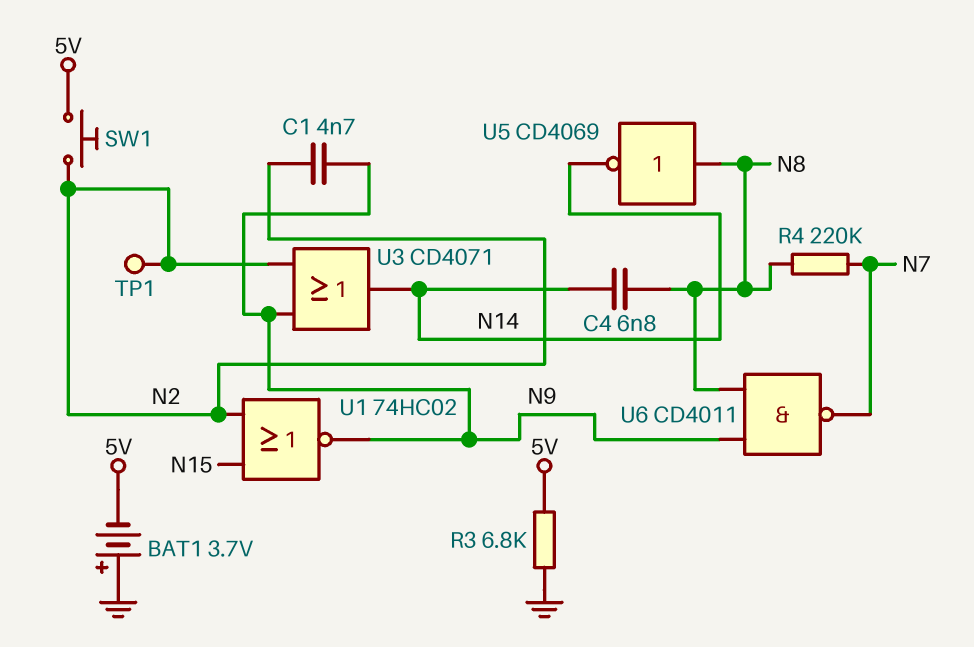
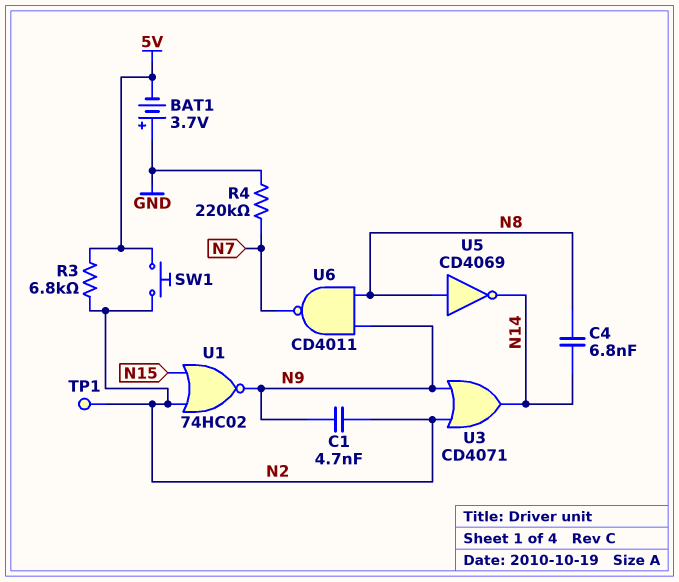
R3: 6.8k (5V, GND) -> 6.8k (5V, N2)
R4: 220k (N7, N8) -> 220k (GND, N7)

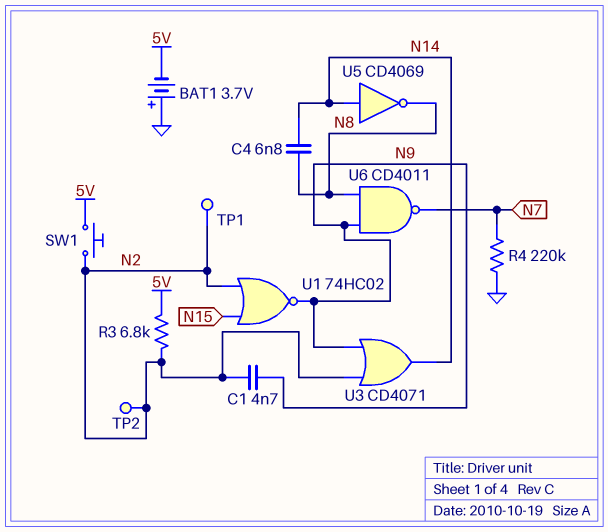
TP2: none -> test point (N2)
U5: NOT CD4069 (in N8, out N14) -> NOT CD4069 (in N14, out N8)

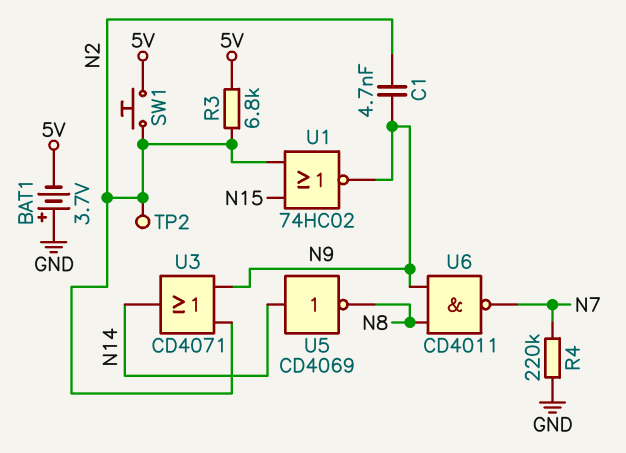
C4: 6.8nF (N8, N14) -> none
TP1: test point (N2) -> none

